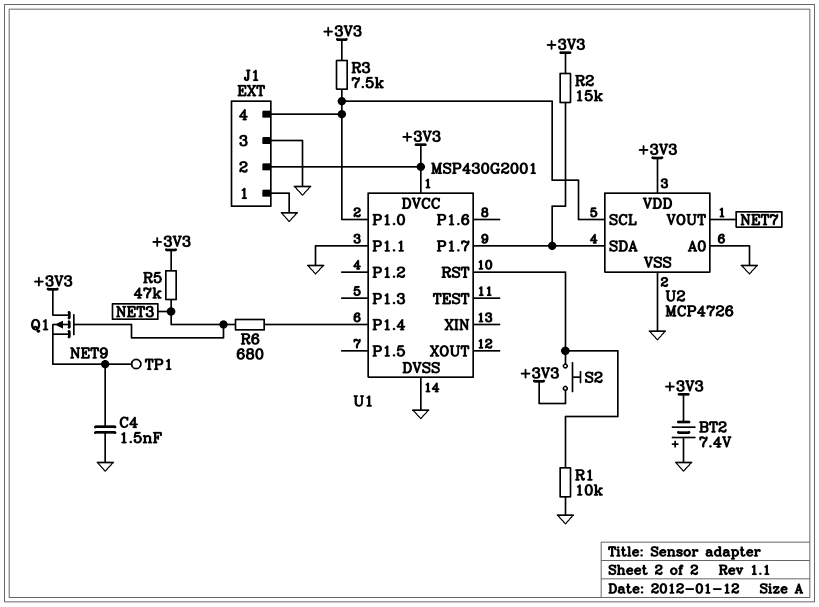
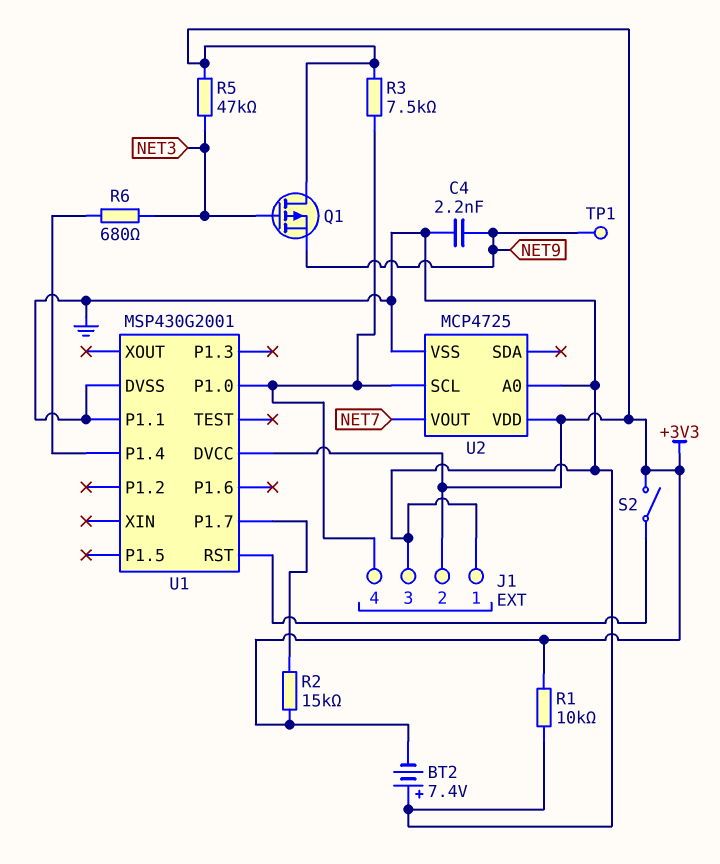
C4: 1.5nF (GND, NET9) -> 2.2nF (GND, NET9)
R1: 10k (GND, U1/RST) -> 10k (+3V3, GND)
S2: button (+3V3, U1/RST) -> switch (+3V3, U1/RST)
U2: MCP4726 -> MCP4725
U2 pin SDA: U1/P1.7 -> none

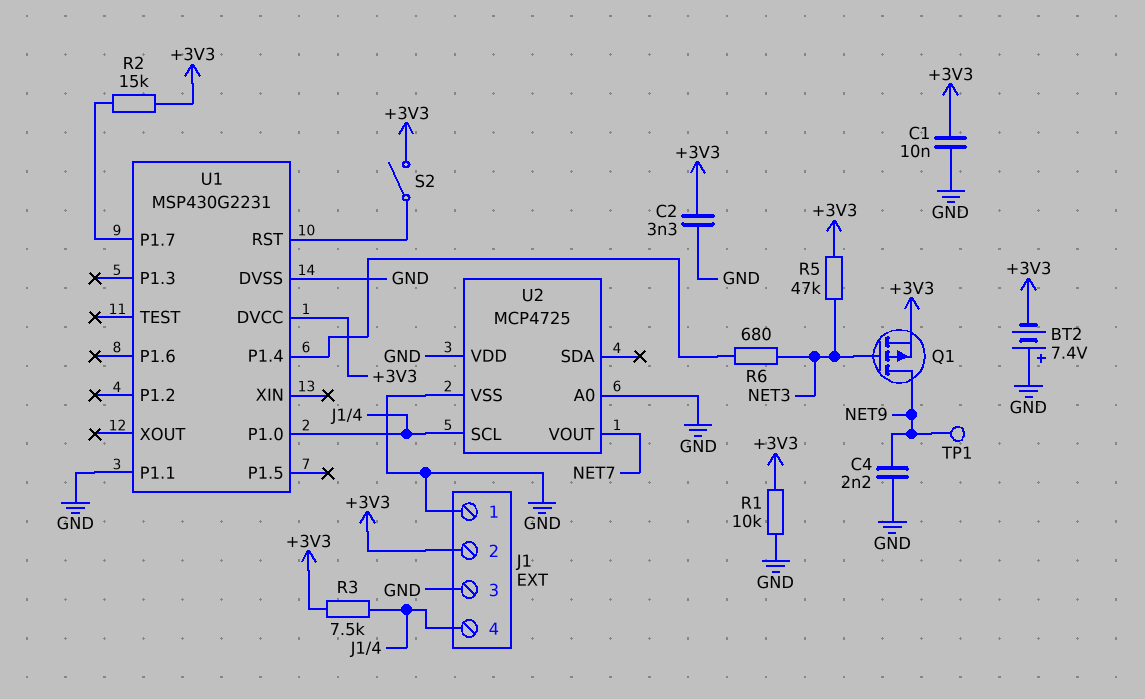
C1: none -> 10nF (+3V3, GND)
C2: none -> 3.3nF (+3V3, GND)
Q1: PMOS (G NET3, D +3V3, S NET9) -> PMOS (G NET3, D NET9, S +3V3)
U1: MSP430G2001 -> MSP430G2231
U2 pin VDD: +3V3 -> GND

